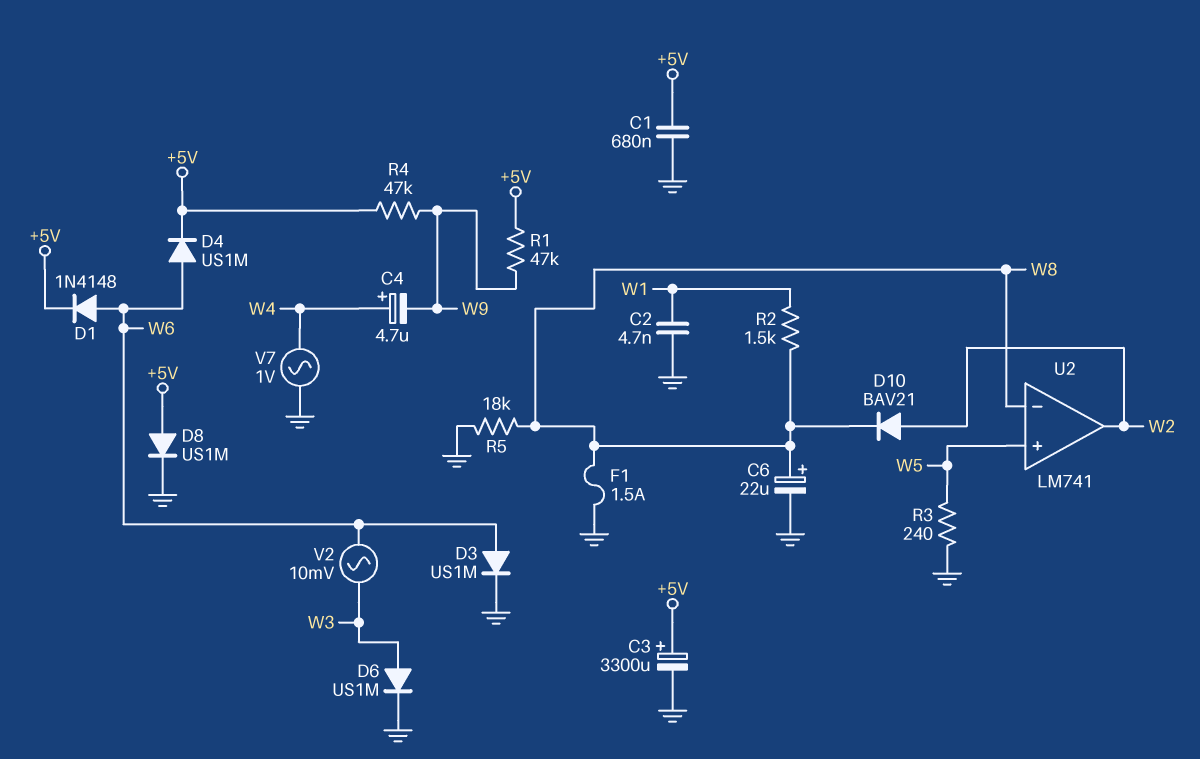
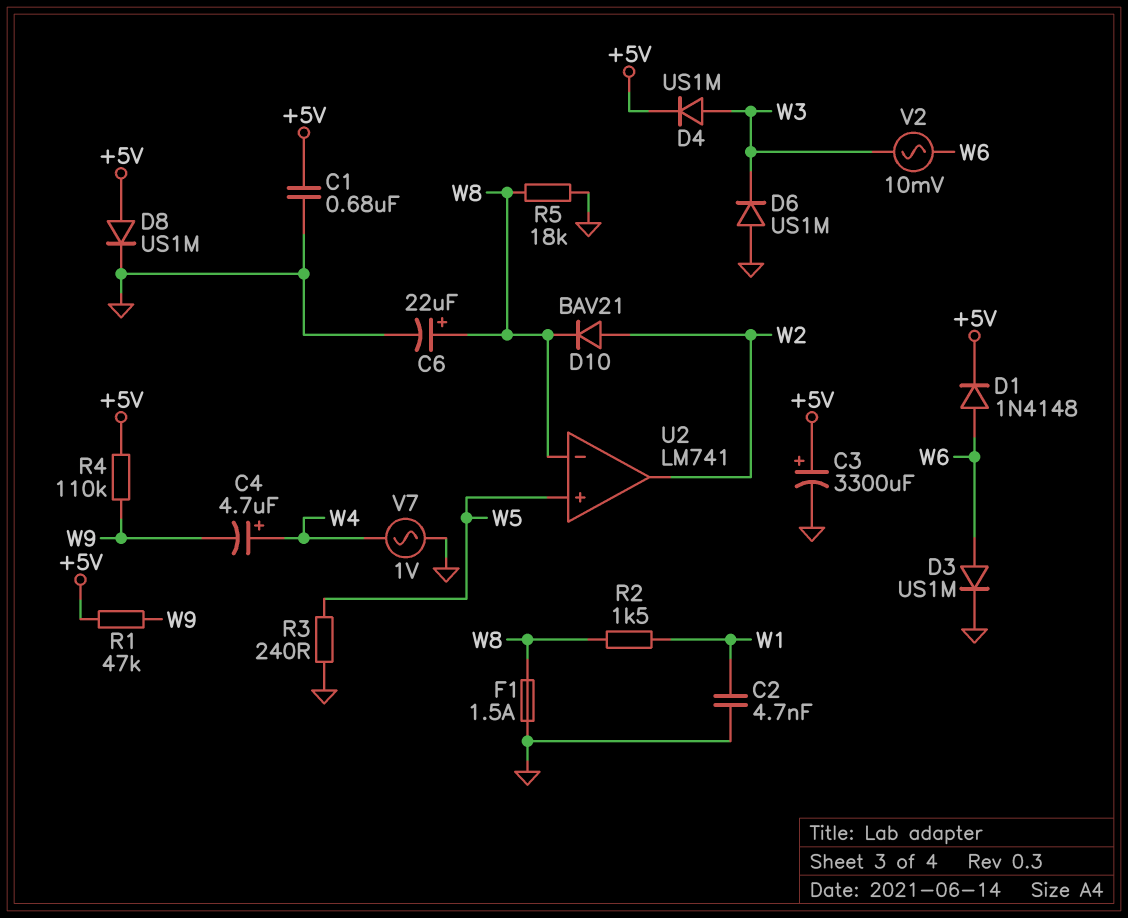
D4: diode US1M (A W6, K +5V) -> diode US1M (A W3, K +5V)
D6: diode US1M (A W3, K GND) -> diode US1M (A GND, K W3)
R4: 47k (+5V, W9) -> 110k (+5V, W9)

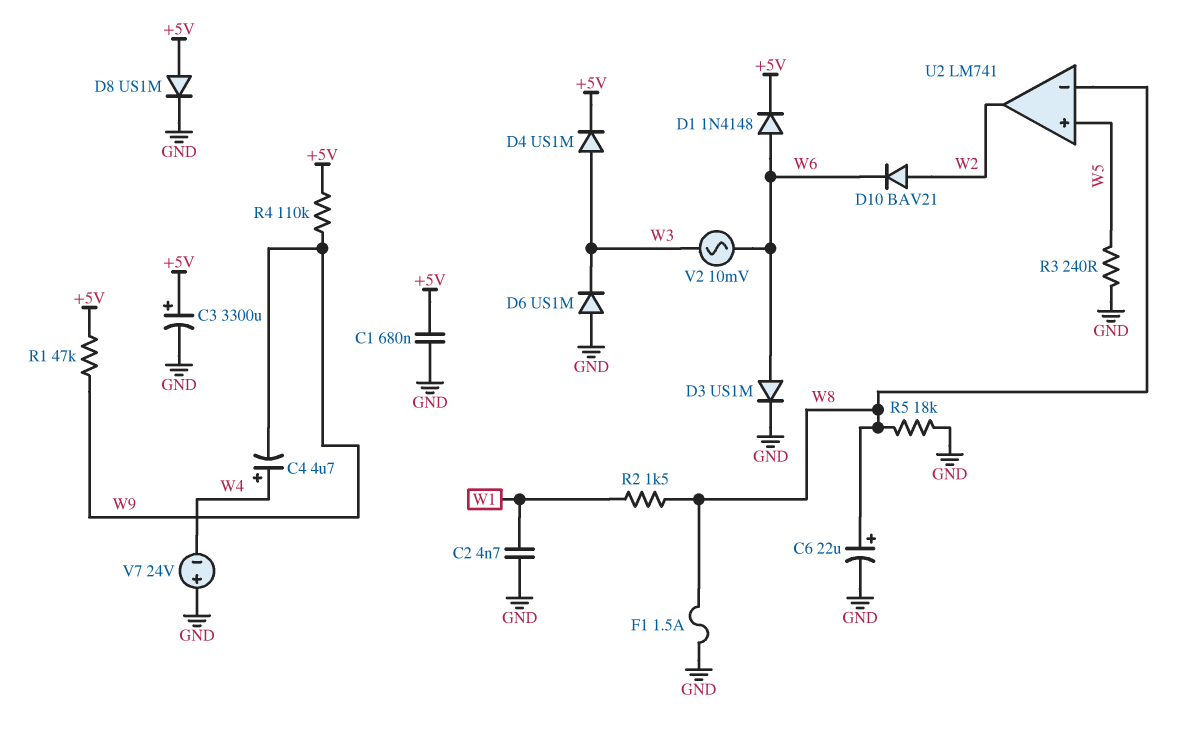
D10: diode BAV21 (A W2, K W8) -> diode BAV21 (A W2, K W6)
V7: AC 1V (GND, W4) -> 24V (plus GND, minus W4)

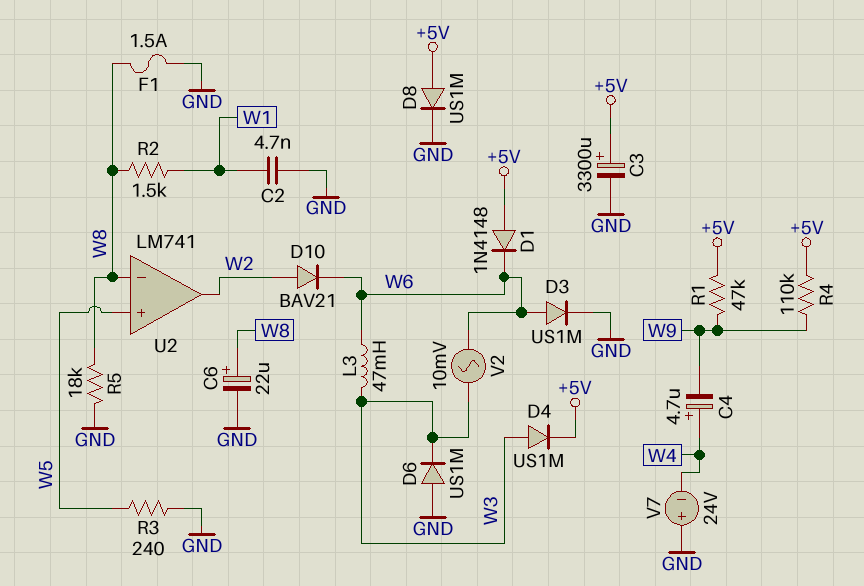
C1: 680nF (+5V, GND) -> none
D1: diode 1N4148 (A W6, K +5V) -> diode 1N4148 (A +5V, K W6)
L3: none -> 47mH (W3, W6)

